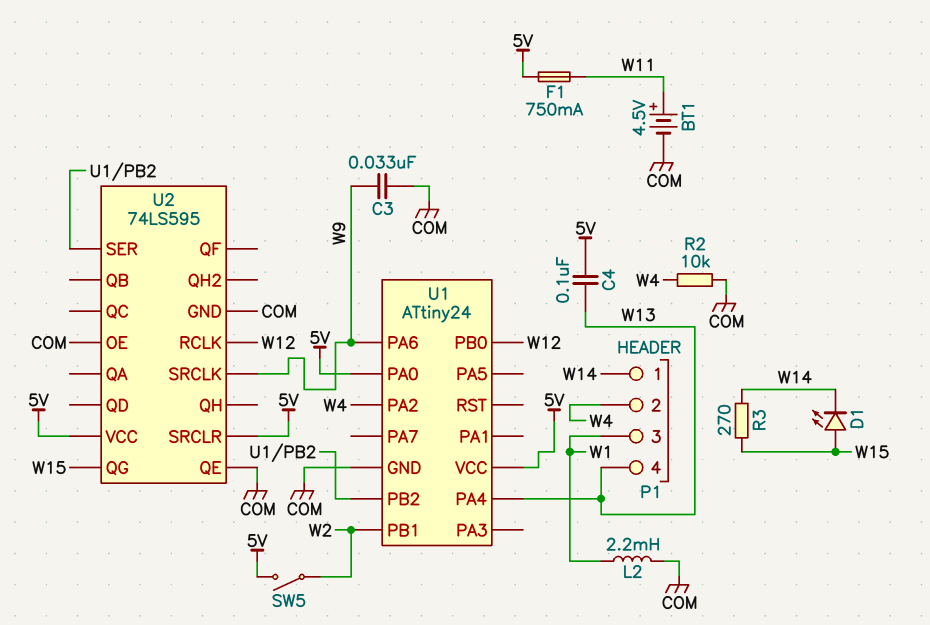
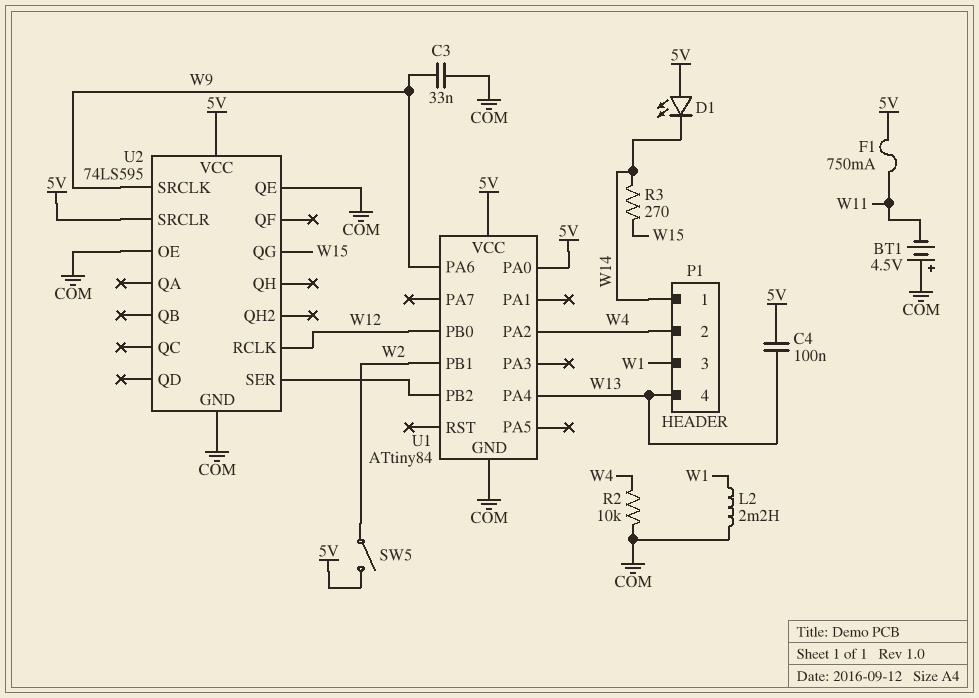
BT1: 4.5V (plus W11, minus COM) -> 4.5V (plus COM, minus W11)
D1: LED (A W15, K W14) -> LED (A 5V, K W14)
U1: ATtiny24 -> ATtiny84

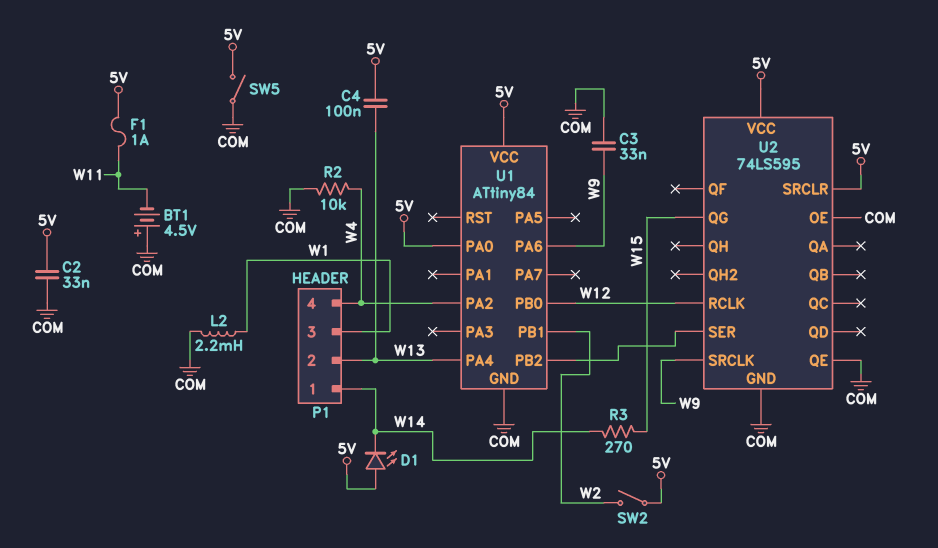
C2: none -> 33nF (5V, COM)
F1: 750mA (5V, W11) -> 1A (5V, W11)
P1 pin 2: W4 -> W13
P1 pin 4: W13 -> W4
SW2: none -> switch (5V, W2)
SW5: switch (5V, W2) -> switch (5V, COM)

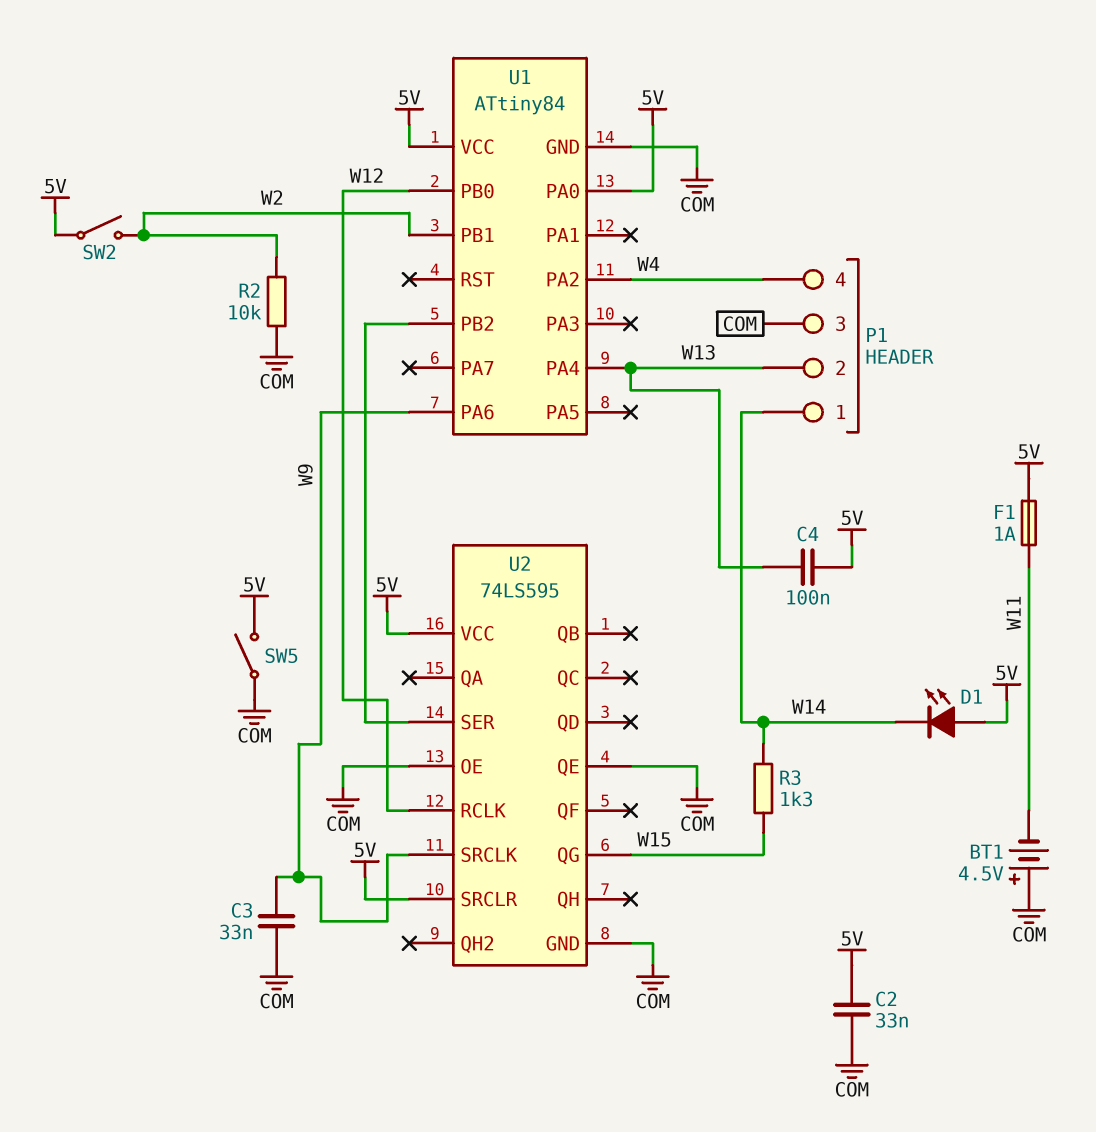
L2: 2.2mH (COM, W1) -> none
P1 pin 3: W1 -> COM
R2: 10k (COM, W4) -> 10k (COM, W2)
R3: 270 (W14, W15) -> 1.3k (W14, W15)

